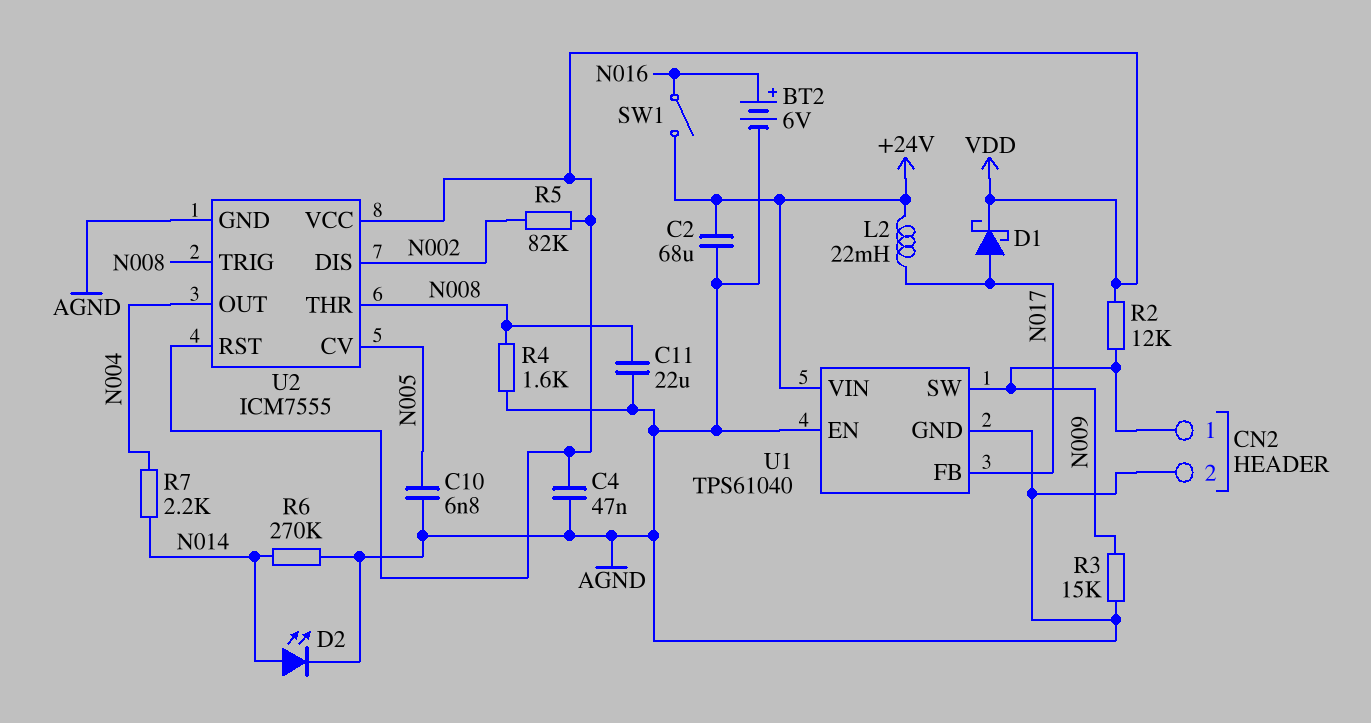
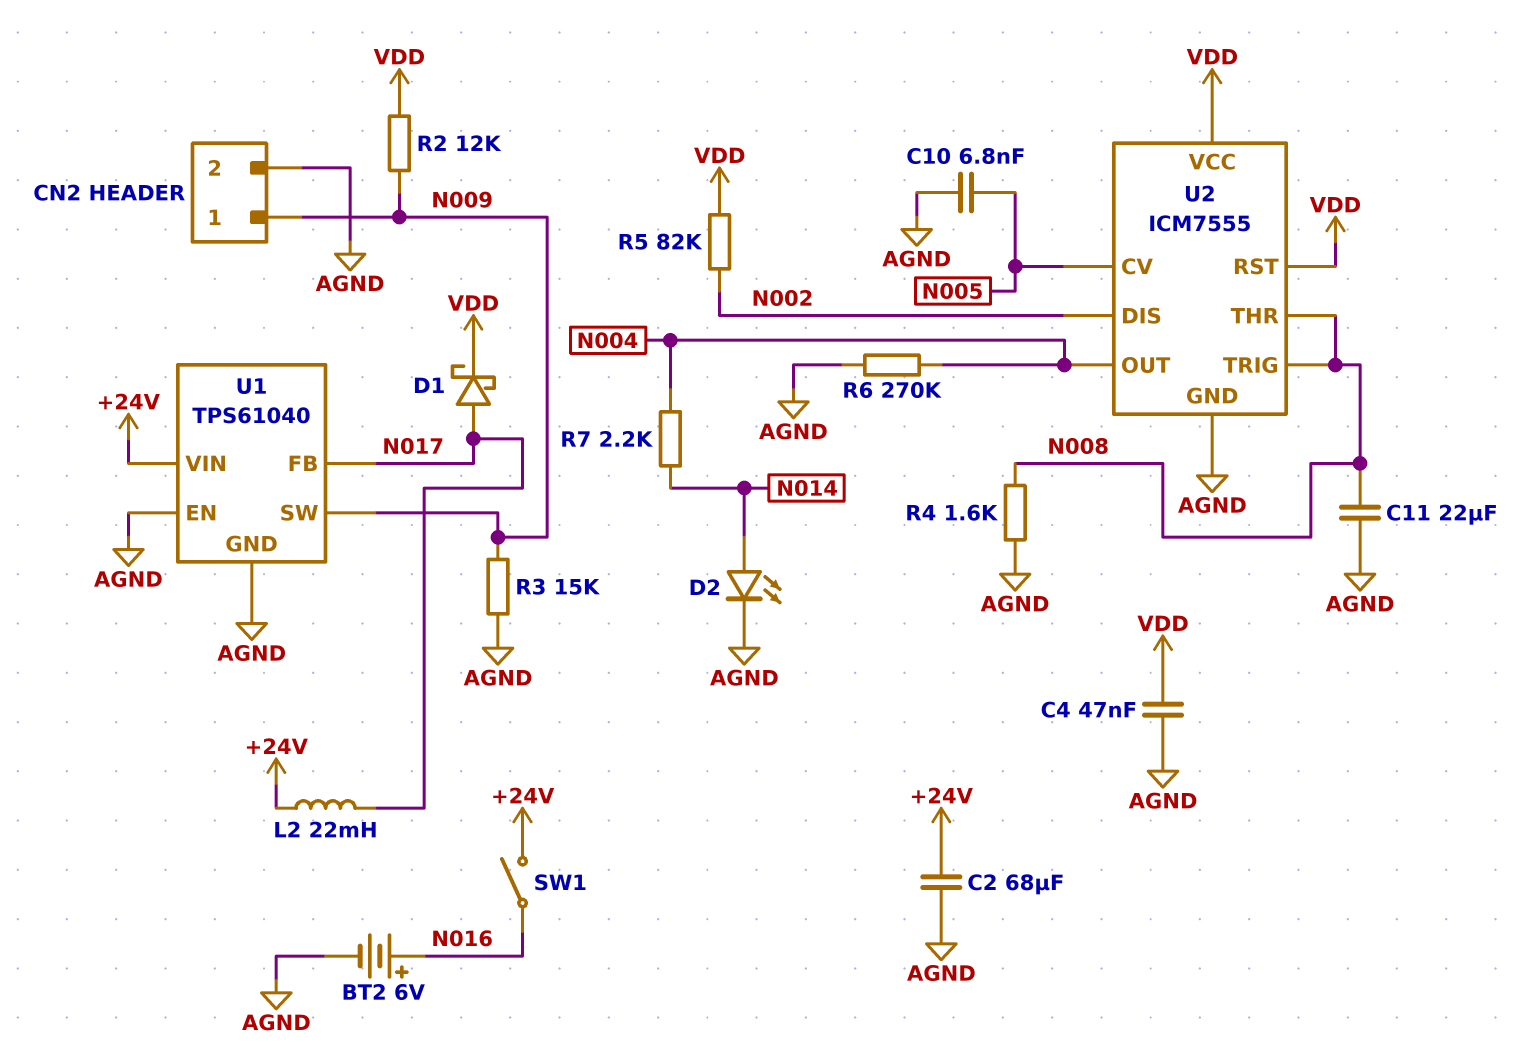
R6: 270k (AGND, N014) -> 270k (AGND, N004)

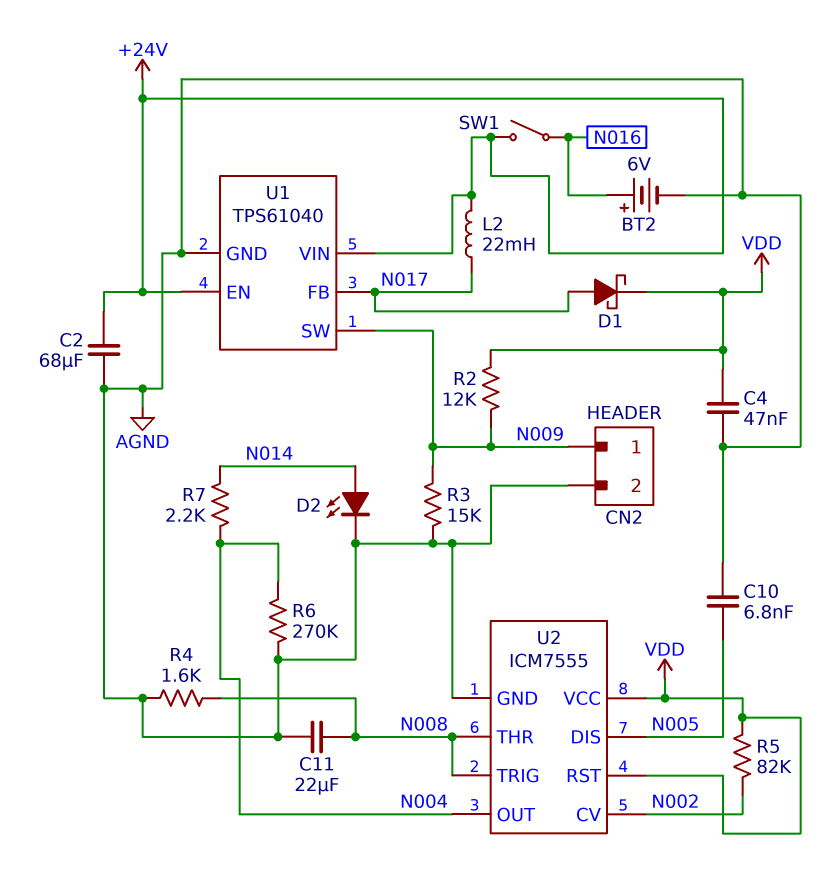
U1 pin EN: AGND -> +24V
U2 pin CV: N005 -> N002
U2 pin DIS: N002 -> N005

